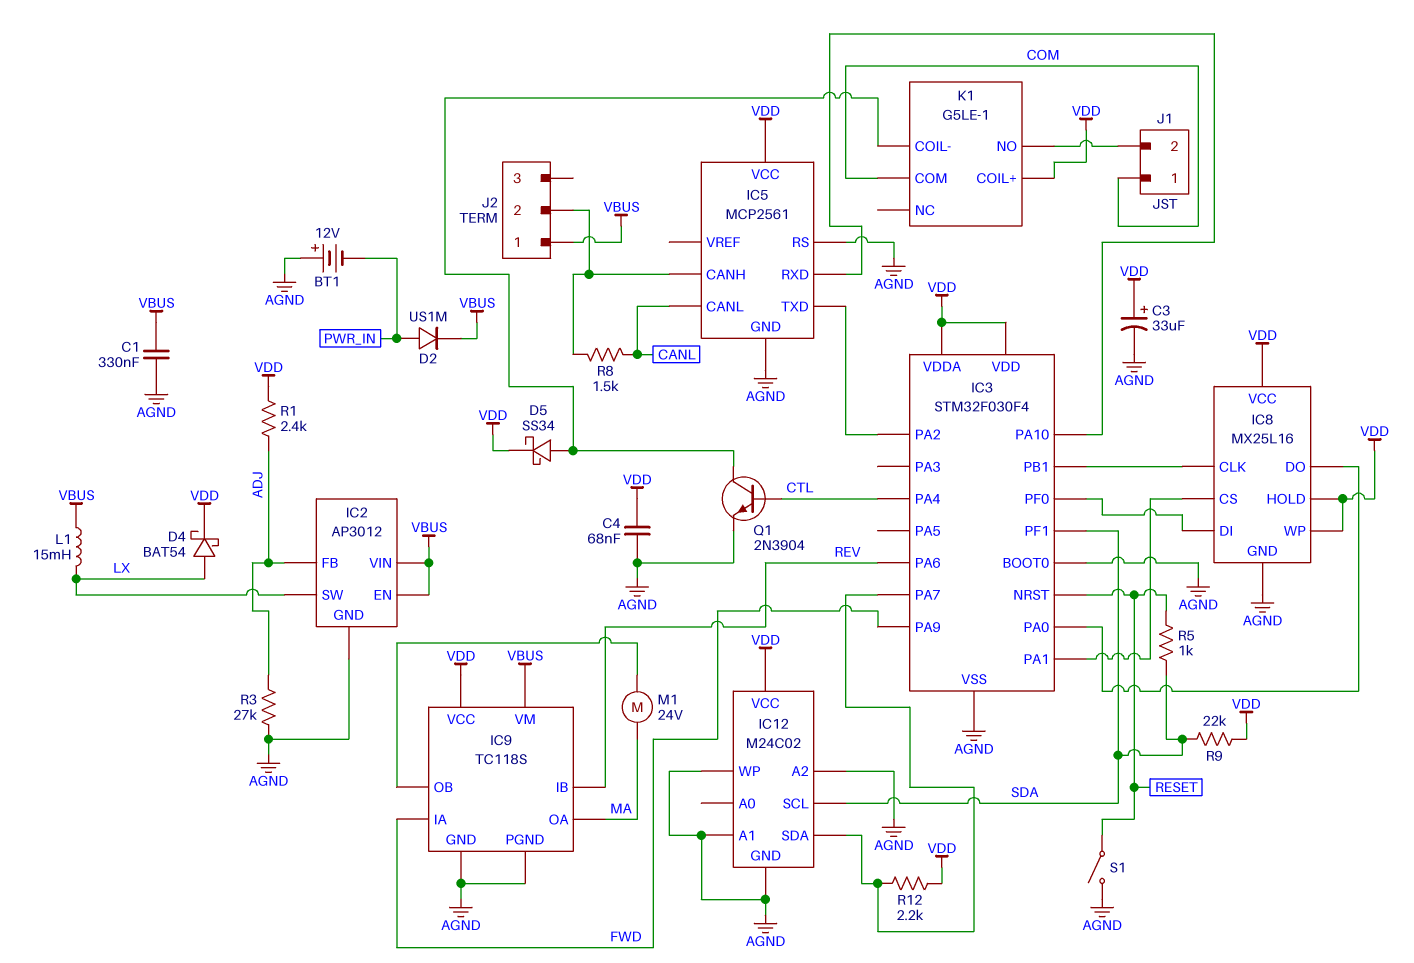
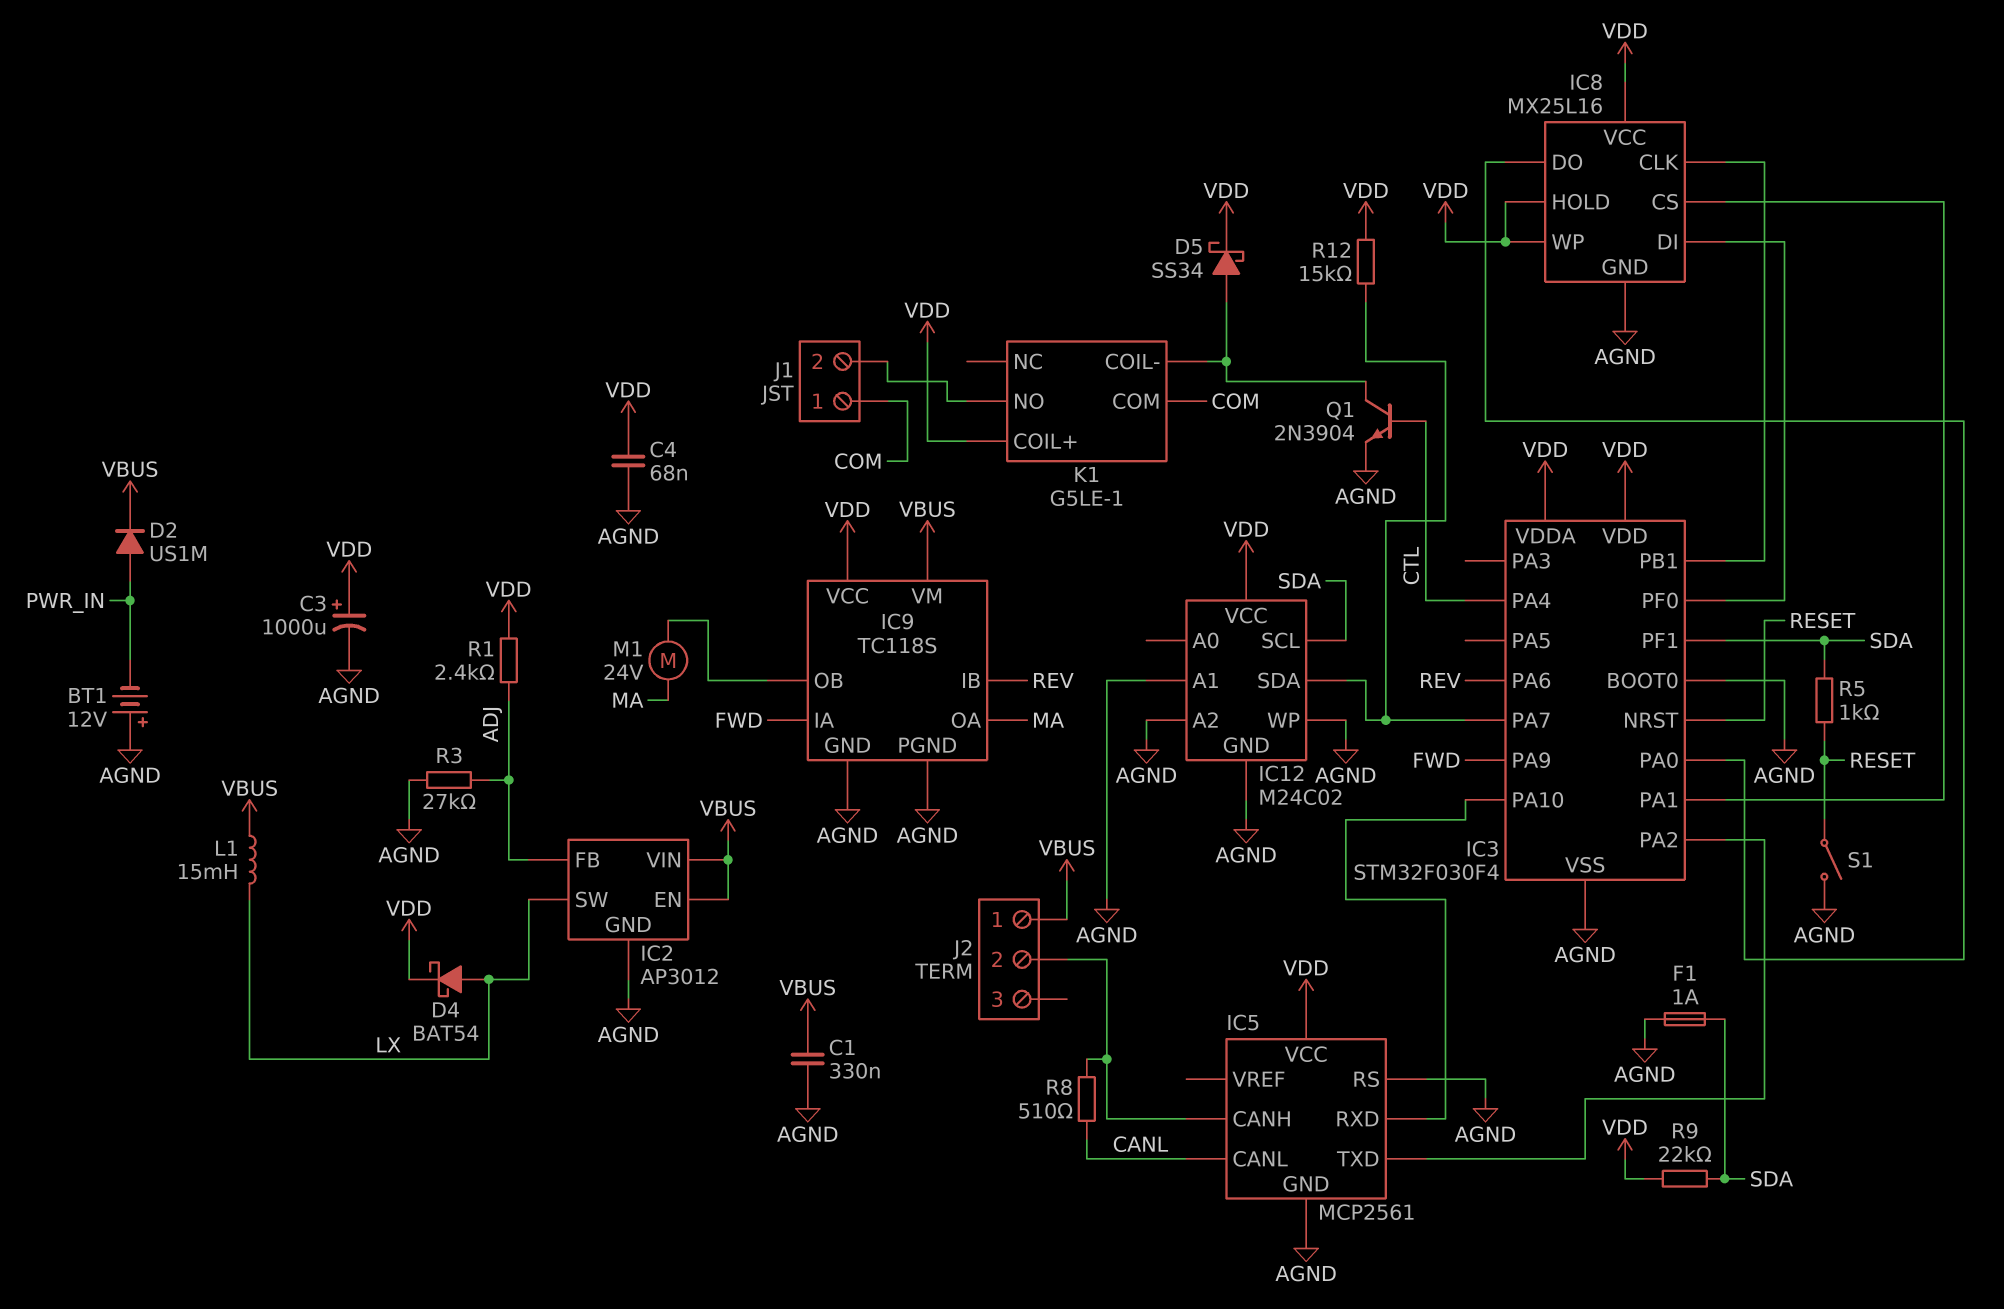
C3: 33uF (plus VDD, minus AGND) -> 1000uF (plus VDD, minus AGND)
F1: none -> 1A (AGND, SDA)
R8: 1.5k (CANL, IC5/CANH) -> 510 (CANL, IC5/CANH)
R12: 2.2k (IC3/PA7, VDD) -> 15k (IC3/PA7, VDD)

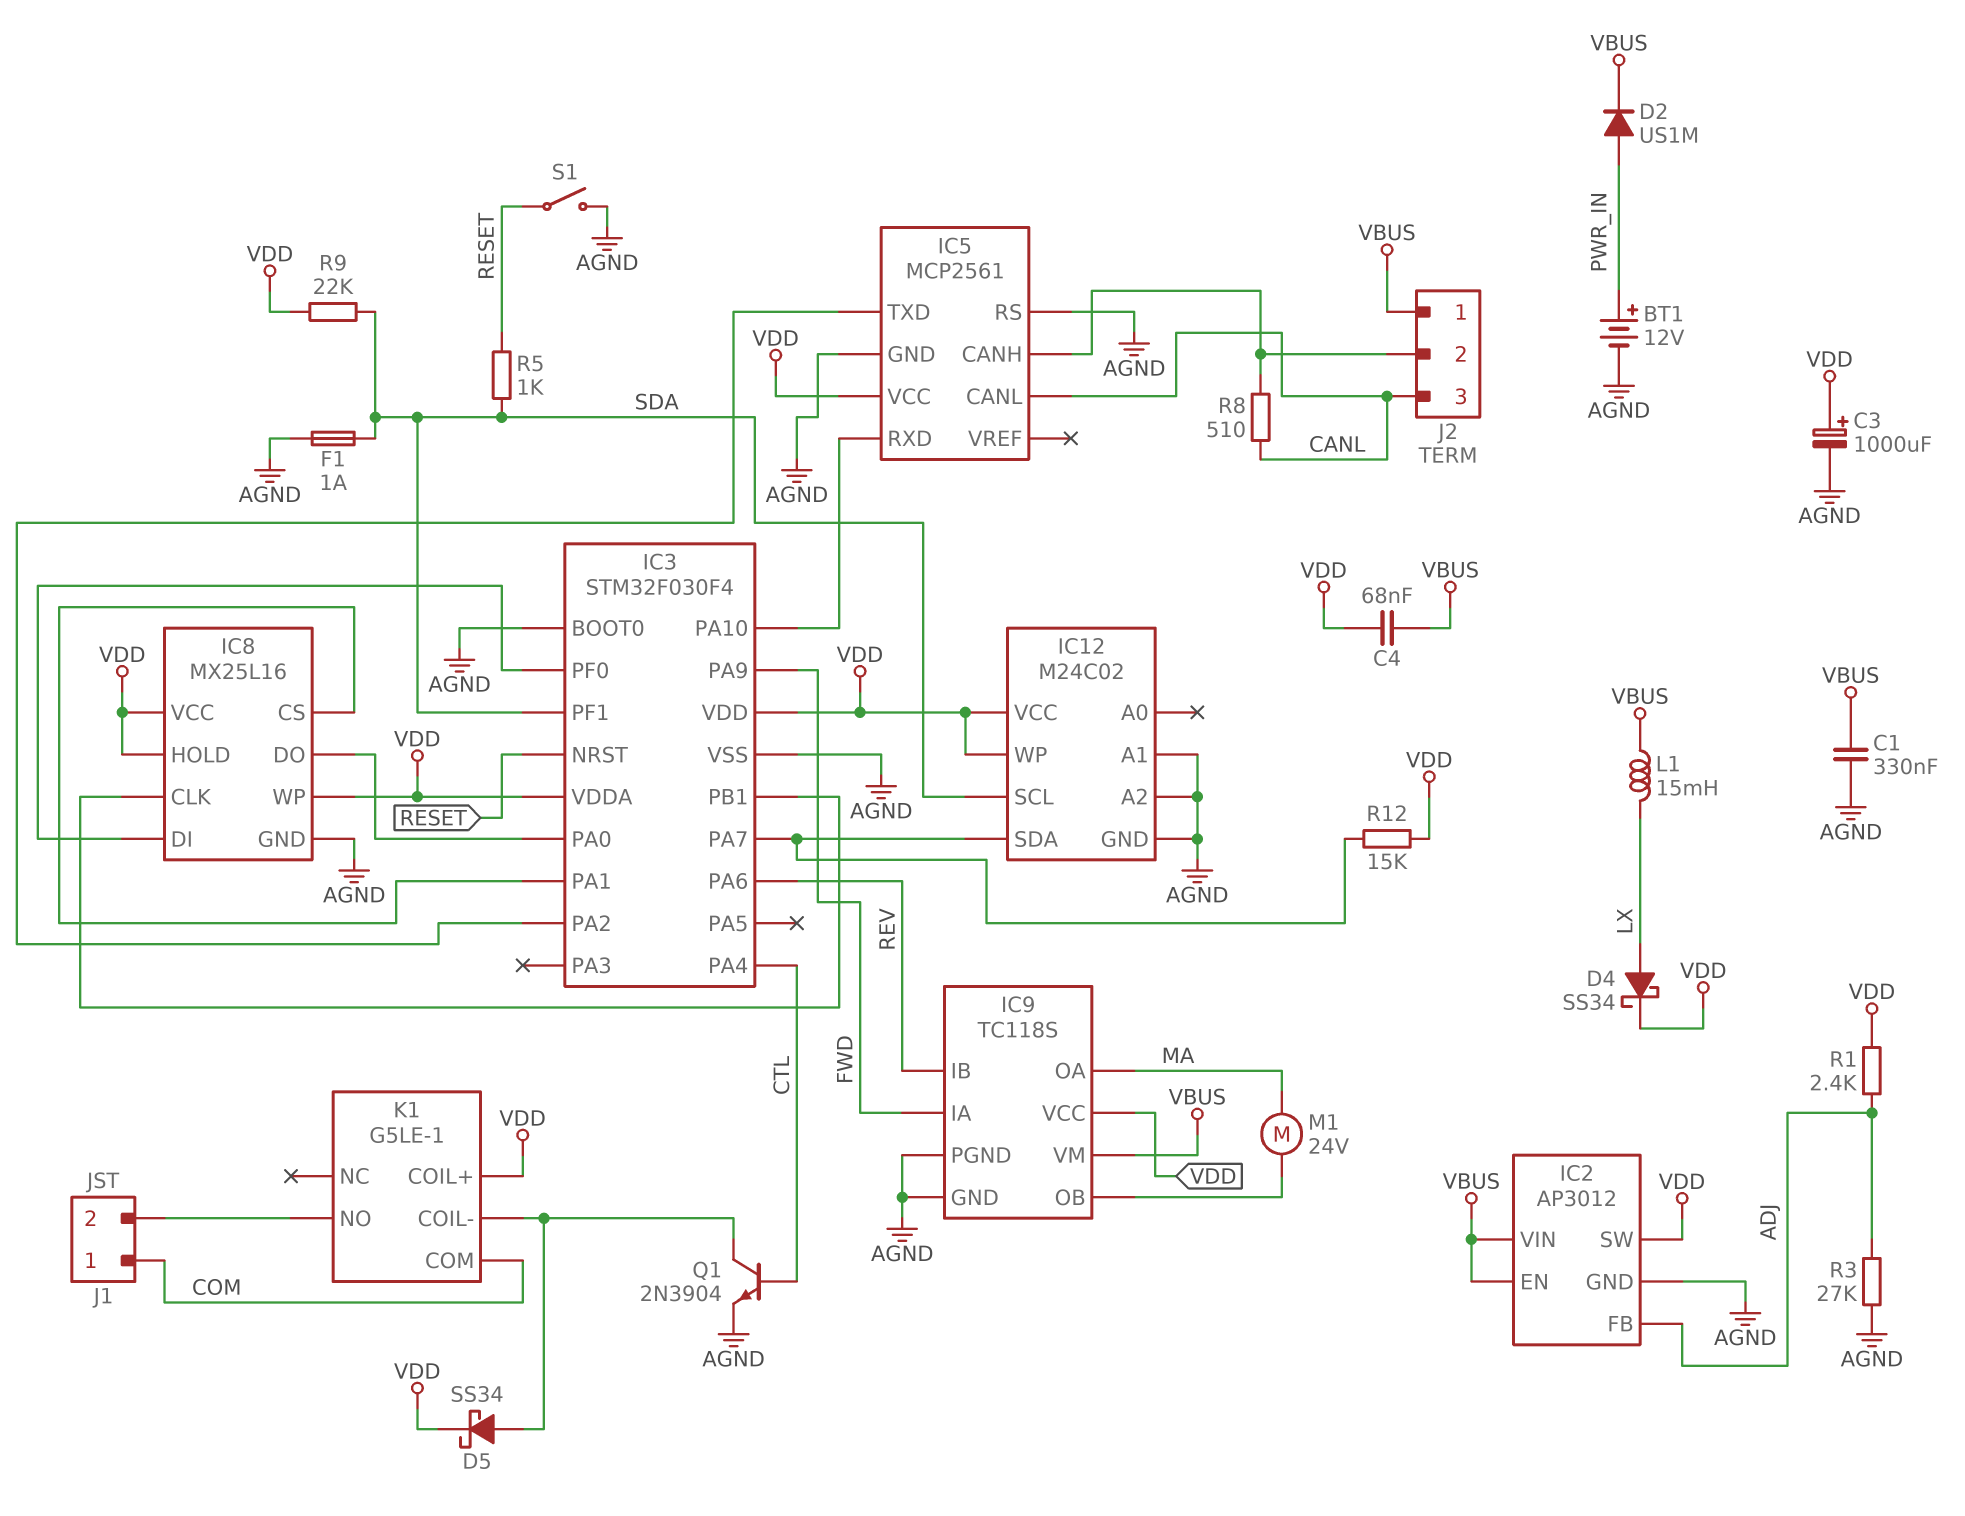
BT1: 12V (plus AGND, minus PWR_IN) -> 12V (plus PWR_IN, minus AGND)
C4: 68nF (AGND, VDD) -> 68nF (VBUS, VDD)
D4: schottky BAT54 (A LX, K VDD) -> schottky SS34 (A LX, K VDD)
IC2 pin SW: LX -> VDD
IC12 pin WP: AGND -> VDD
J2 pin 3: none -> CANL

